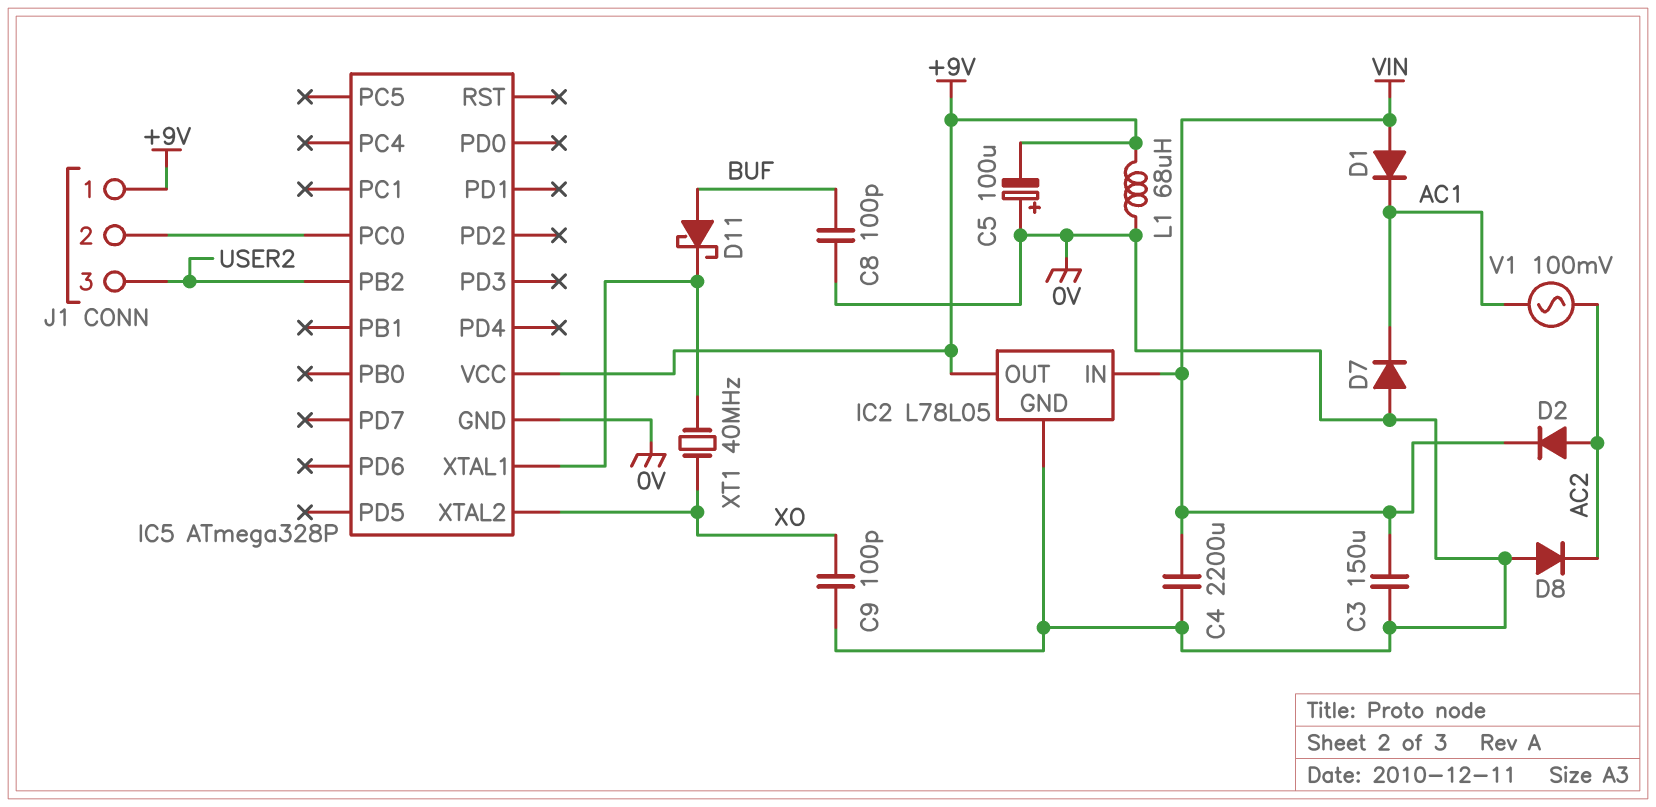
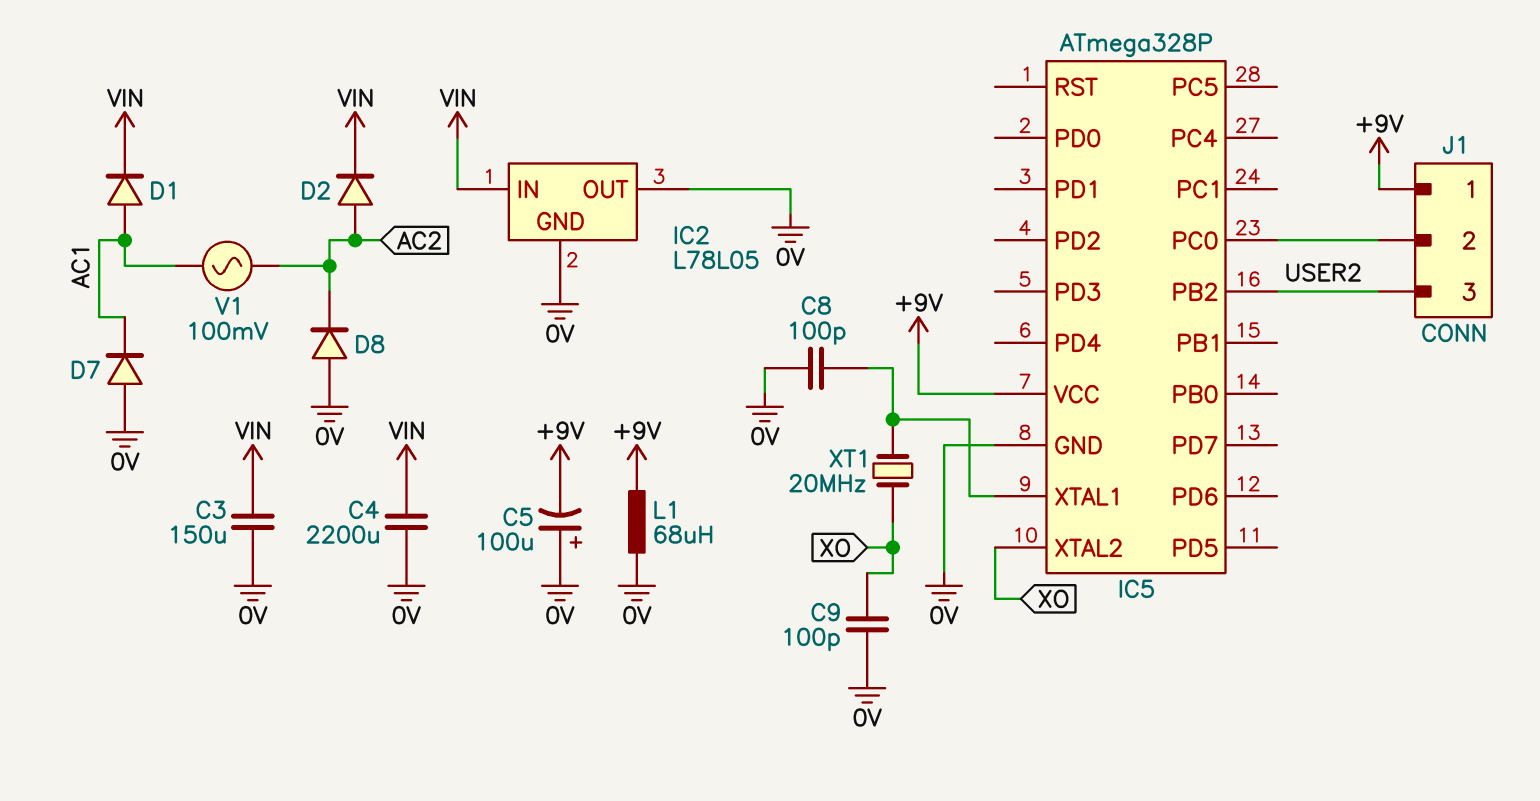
C8: 100pF (0V, BUF) -> 100pF (0V, IC5/XTAL1)
D1: diode (A VIN, K AC1) -> diode (A AC1, K VIN)
D11: schottky (A BUF, K IC5/XTAL1) -> none
IC2 pin OUT: +9V -> 0V
XT1: 40MHz (IC5/XTAL1, XO) -> 20MHz (IC5/XTAL1, XO)

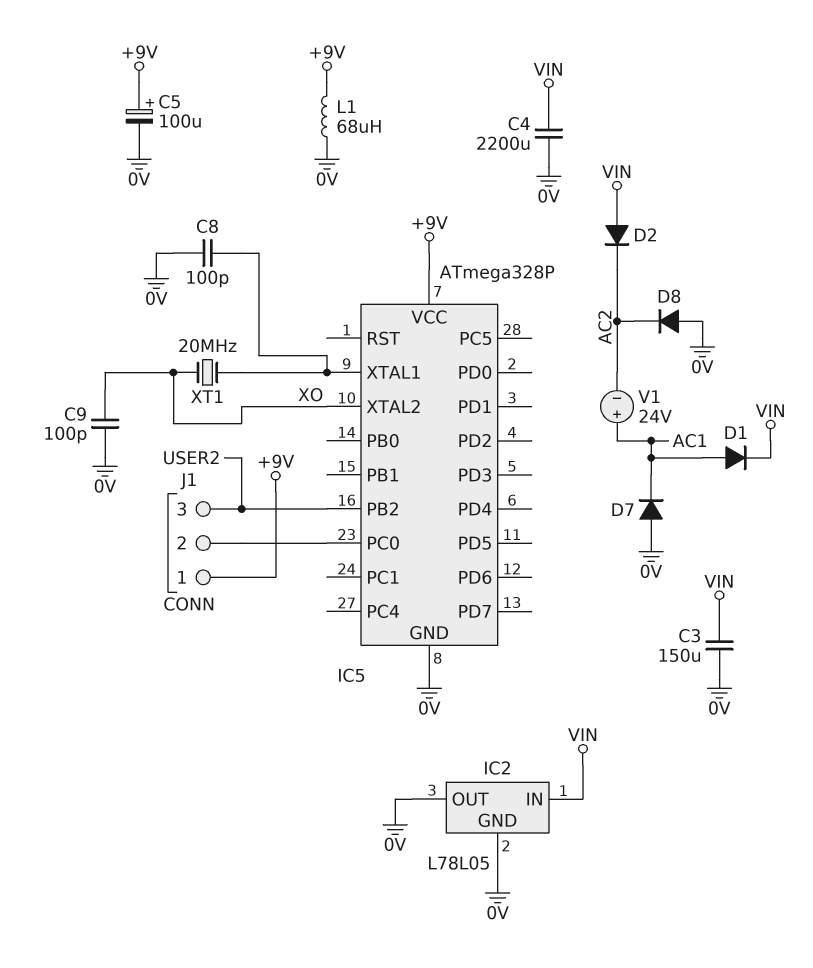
C5: 100uF (plus 0V, minus +9V) -> 100uF (plus +9V, minus 0V)
D2: diode (A AC2, K VIN) -> diode (A VIN, K AC2)
V1: AC 100mV (AC1, AC2) -> 24V (plus AC1, minus AC2)

